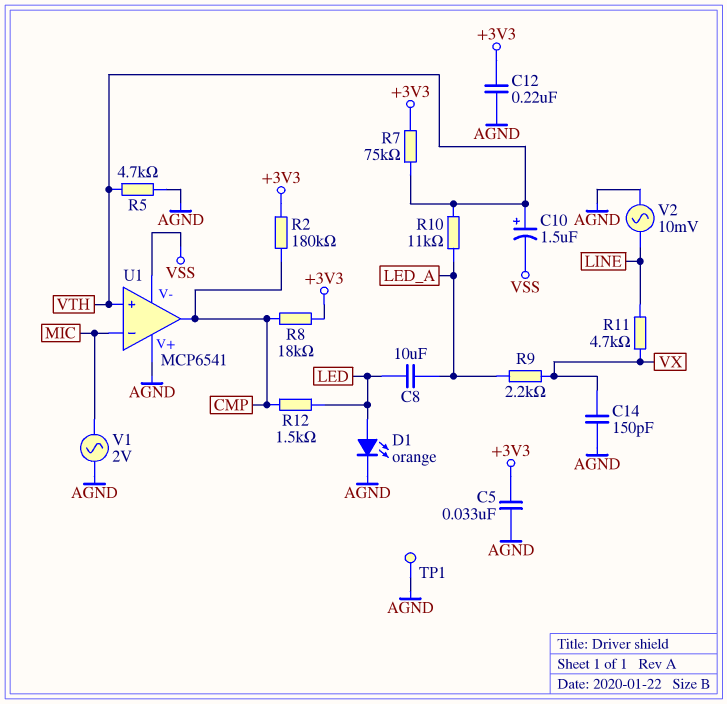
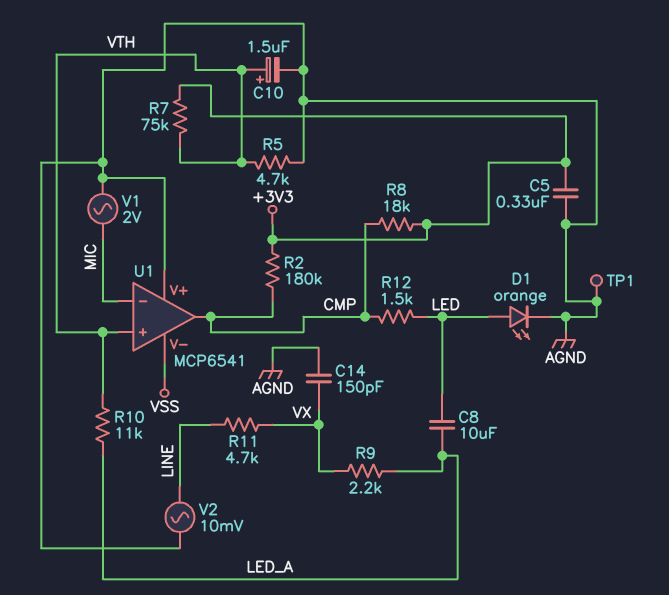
C5: 33nF (+3V3, AGND) -> 330nF (+3V3, AGND)
C10: 1.5uF (plus VTH, minus VSS) -> 1.5uF (plus VTH, minus AGND)
C12: 220nF (+3V3, AGND) -> none

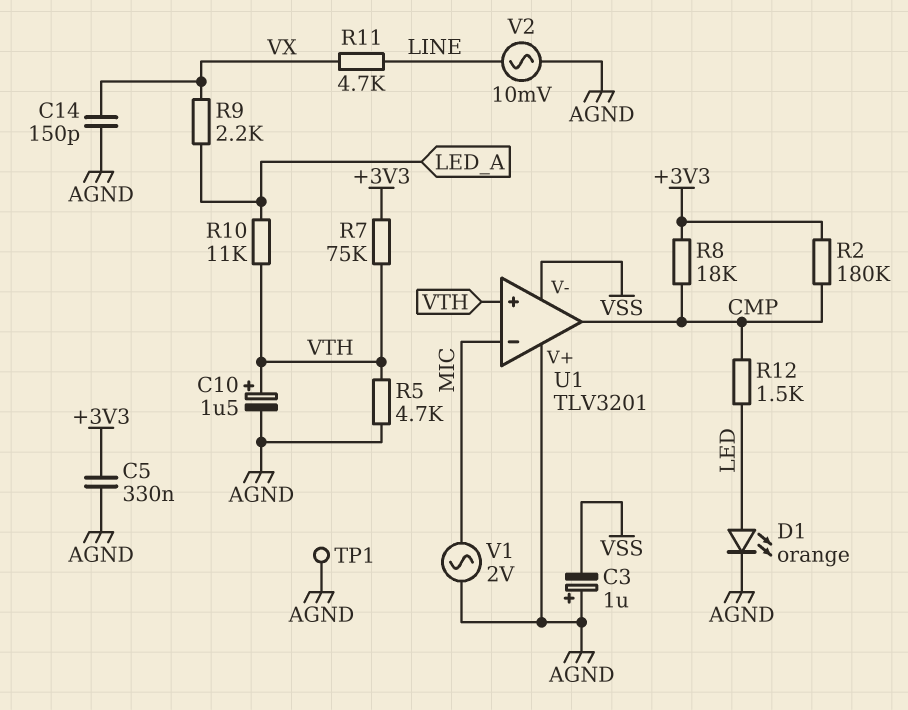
C3: none -> 1uF (plus AGND, minus VSS)
C8: 10uF (LED, LED_A) -> none
U1: MCP6541 -> TLV3201

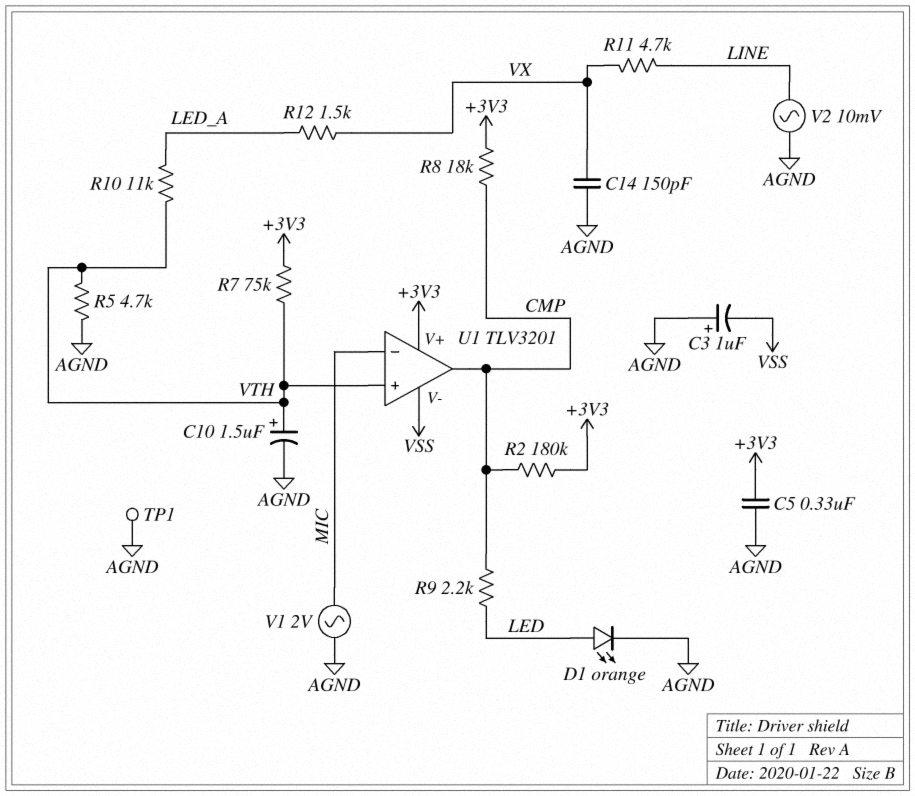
R9: 2.2k (LED_A, VX) -> 2.2k (CMP, LED)
R12: 1.5k (CMP, LED) -> 1.5k (LED_A, VX)
U1 pin V+: AGND -> +3V3

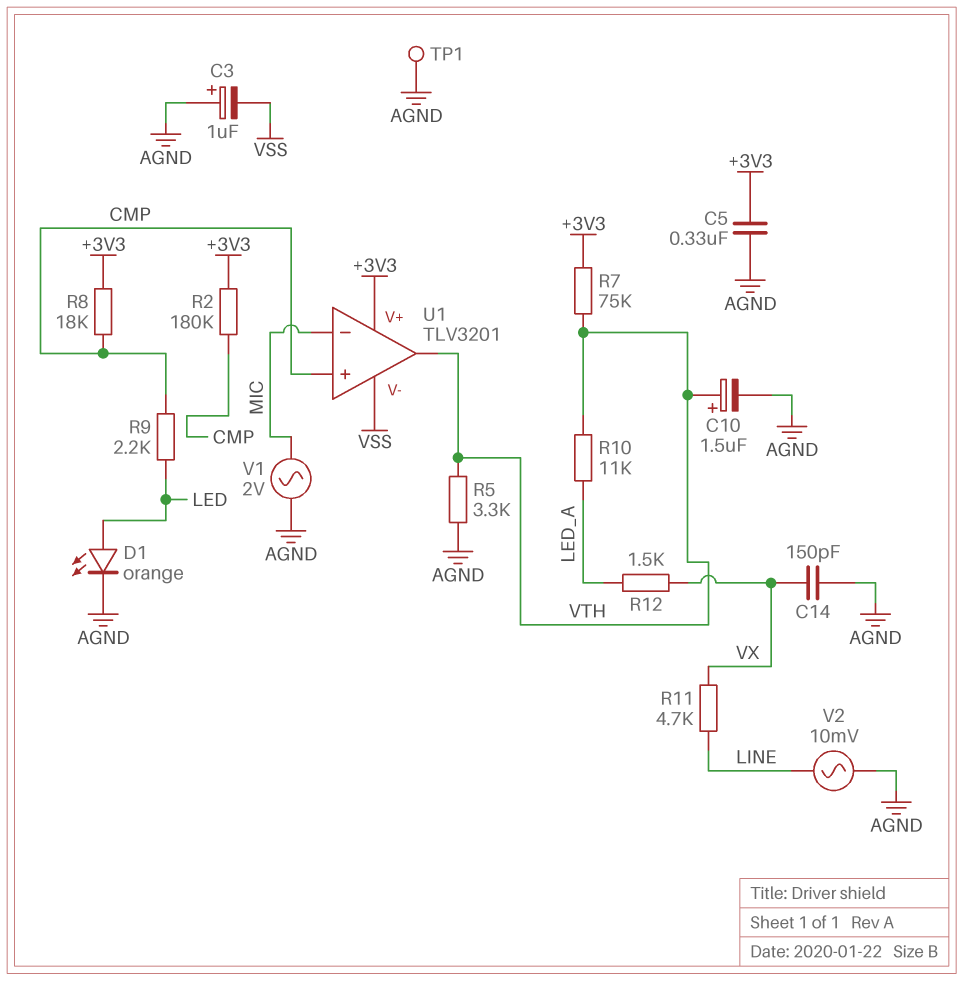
R5: 4.7k (AGND, VTH) -> 3.3k (AGND, VTH)
U1 pin in+: VTH -> CMP
U1 pin out: CMP -> VTH

